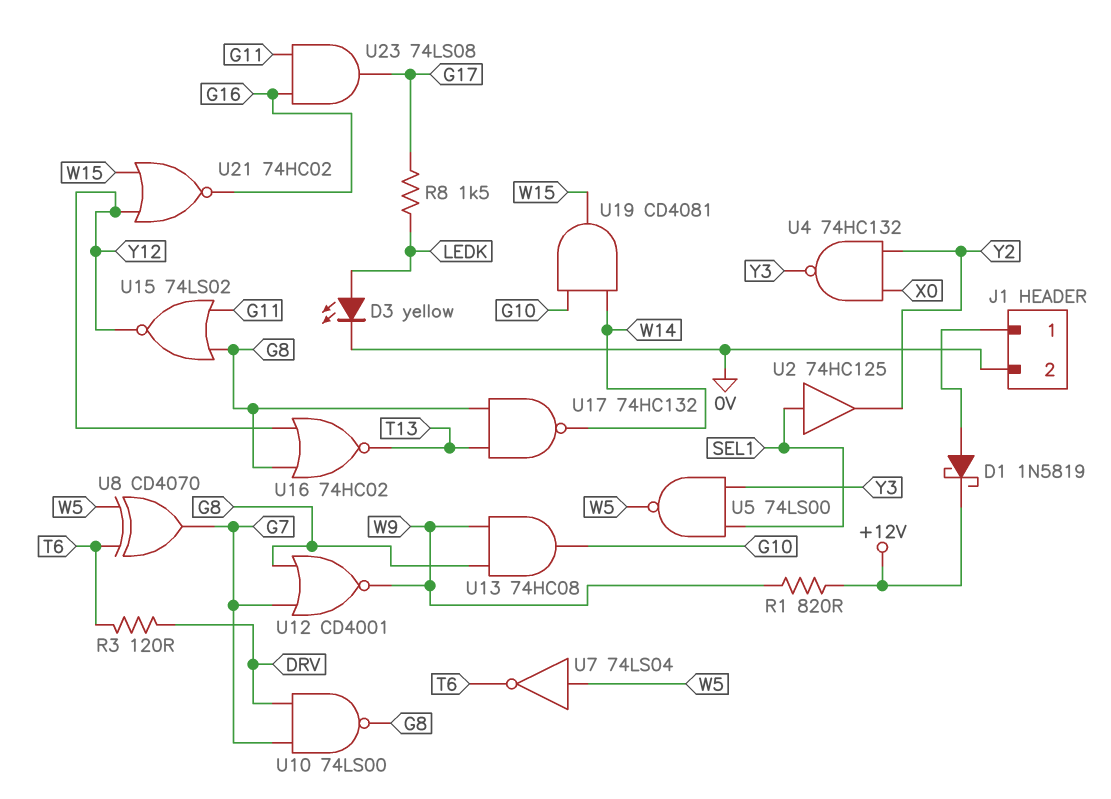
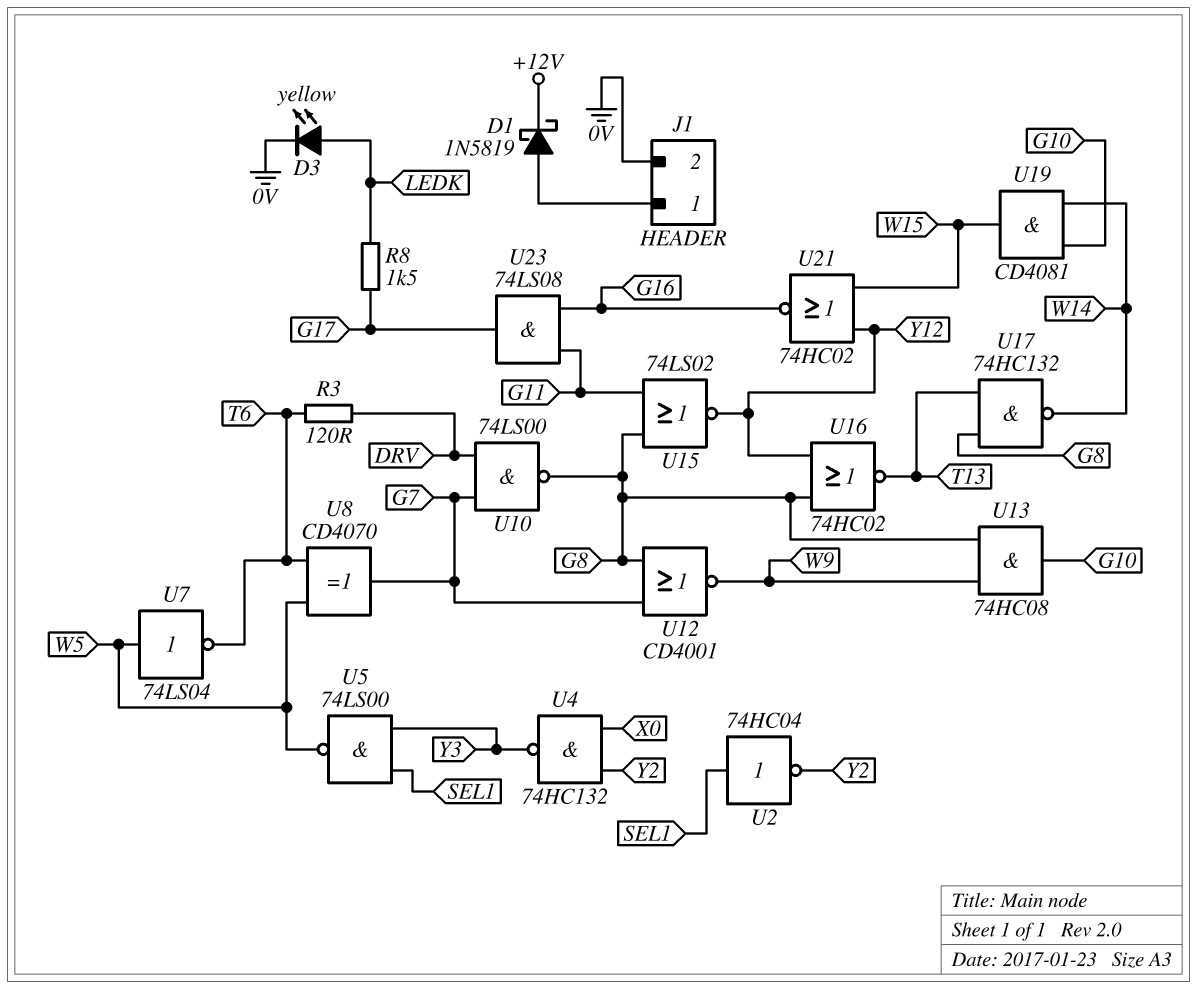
R1: 820 (+12V, W9) -> none
U2: buffer 74HC125 (in SEL1, out Y2) -> NOT 74HC04 (in SEL1, out Y2)

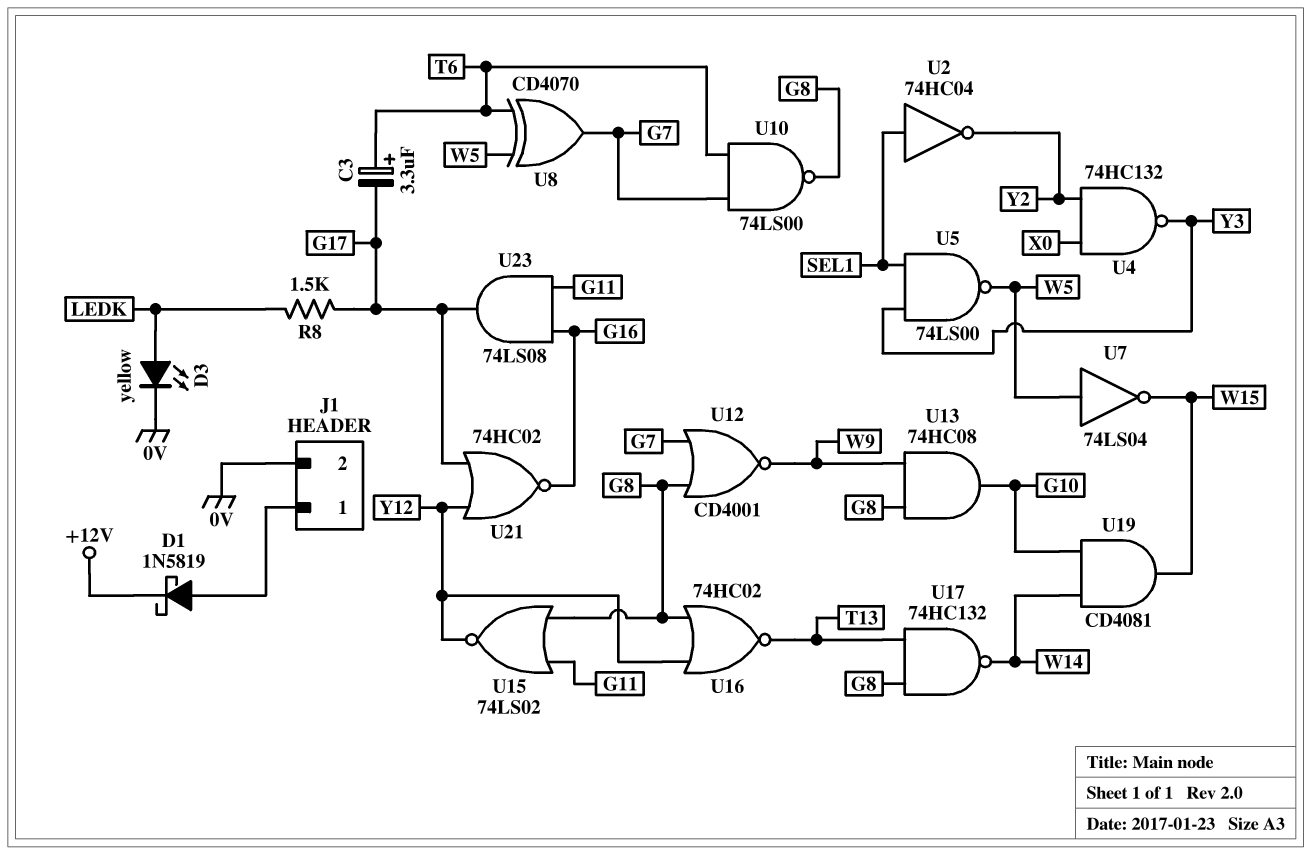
C3: none -> 3.3uF (plus T6, minus G17)
R3: 120 (DRV, T6) -> none
U7: NOT 74LS04 (in W5, out T6) -> NOT 74LS04 (in W5, out W15)
U10: NAND 74LS00 (in DRV, in G7, out G8) -> NAND 74LS00 (in G7, in T6, out G8)
U21: NOR 74HC02 (in W15, in Y12, out G16) -> NOR 74HC02 (in G17, in Y12, out G16)

